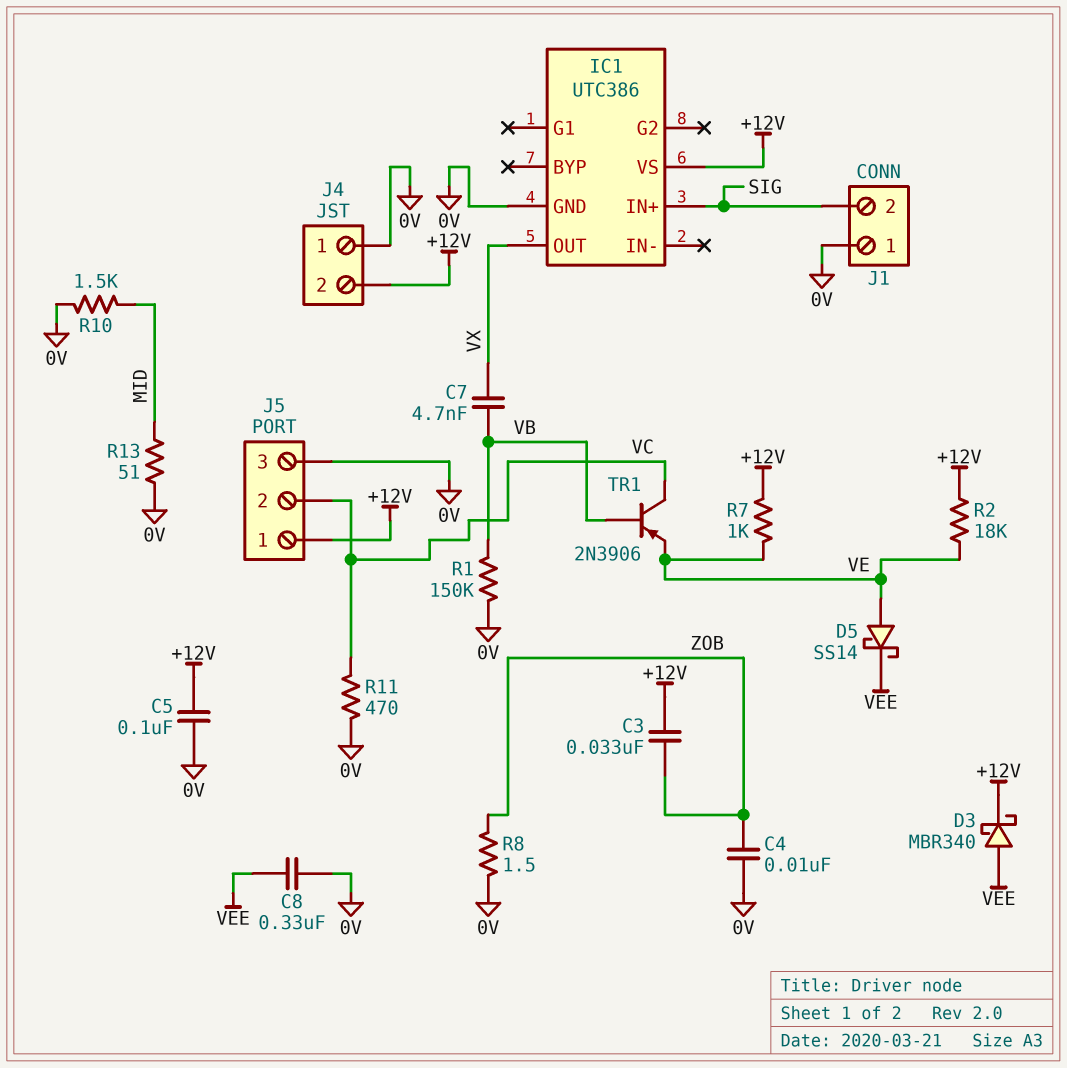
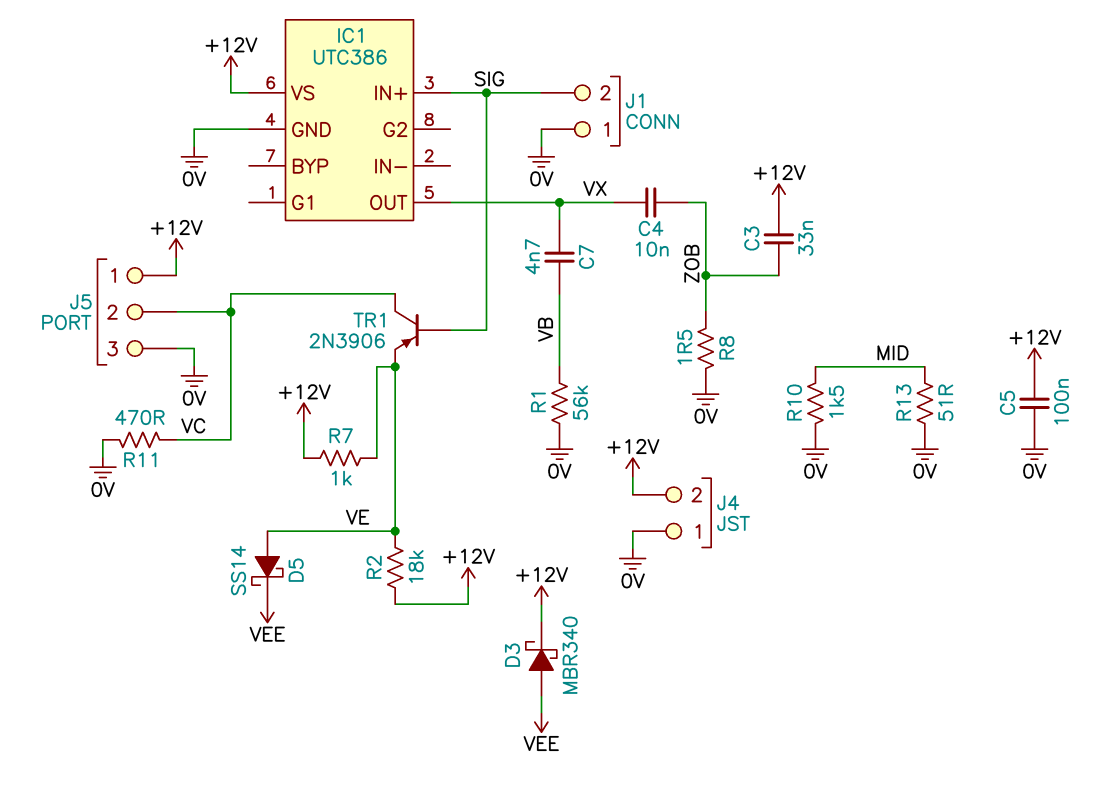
C4: 10nF (0V, ZOB) -> 10nF (VX, ZOB)
C8: 330nF (0V, VEE) -> none
R1: 150k (0V, VB) -> 56k (0V, VB)
TR1: PNP 2N3906 (B VB, C VC, E VE) -> PNP 2N3906 (B SIG, C VC, E VE)

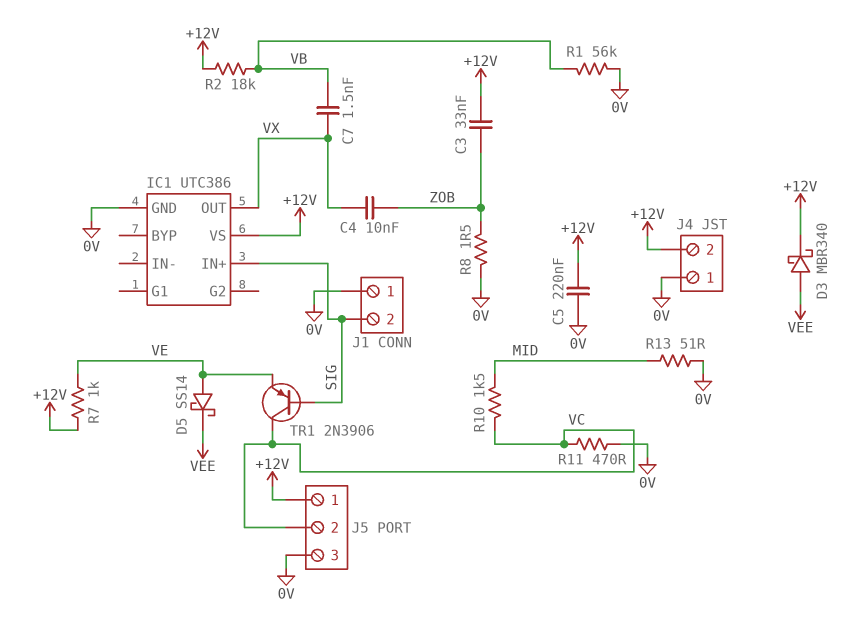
C5: 100nF (+12V, 0V) -> 220nF (+12V, 0V)
C7: 4.7nF (VB, VX) -> 1.5nF (VB, VX)
R2: 18k (+12V, VE) -> 18k (+12V, VB)
R10: 1.5k (0V, MID) -> 1.5k (MID, VC)

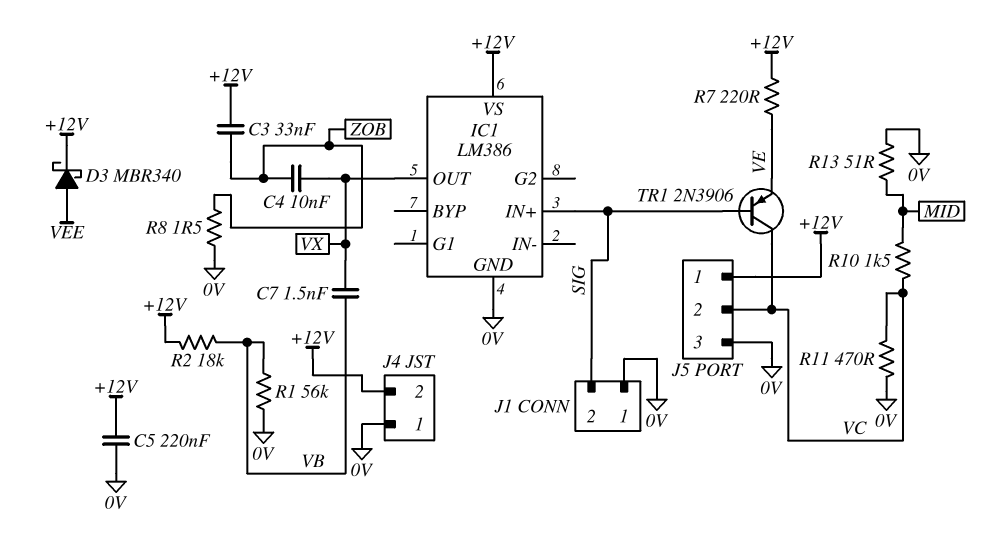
D5: schottky SS14 (A VE, K VEE) -> none
IC1: UTC386 -> LM386
R7: 1k (+12V, VE) -> 220 (+12V, VE)

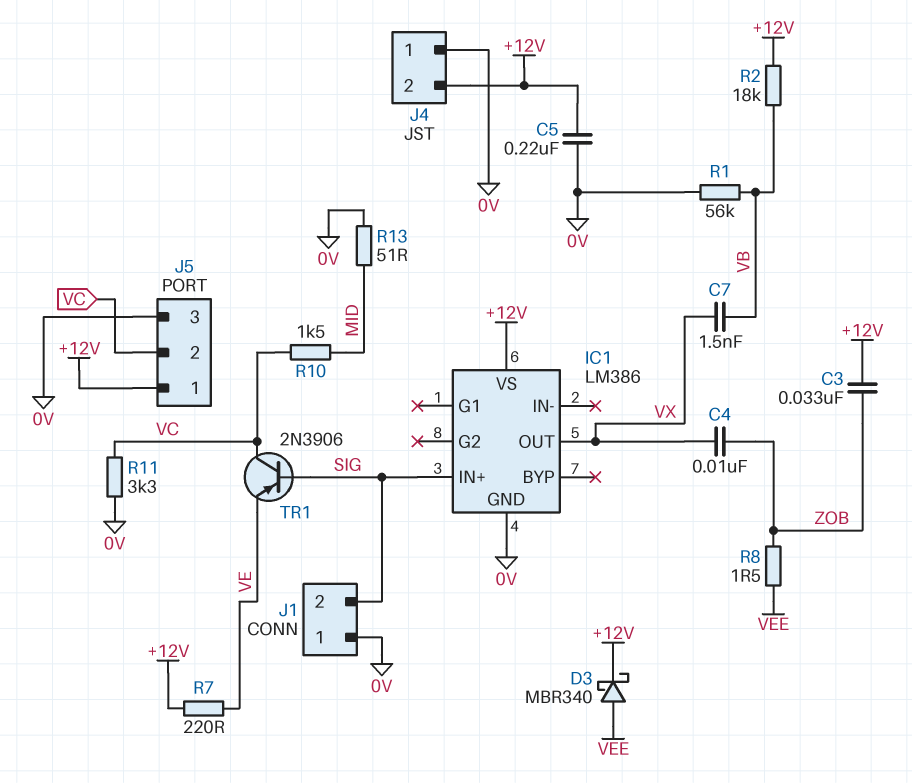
R8: 1.5 (0V, ZOB) -> 1.5 (VEE, ZOB)
R11: 470 (0V, VC) -> 3.3k (0V, VC)

